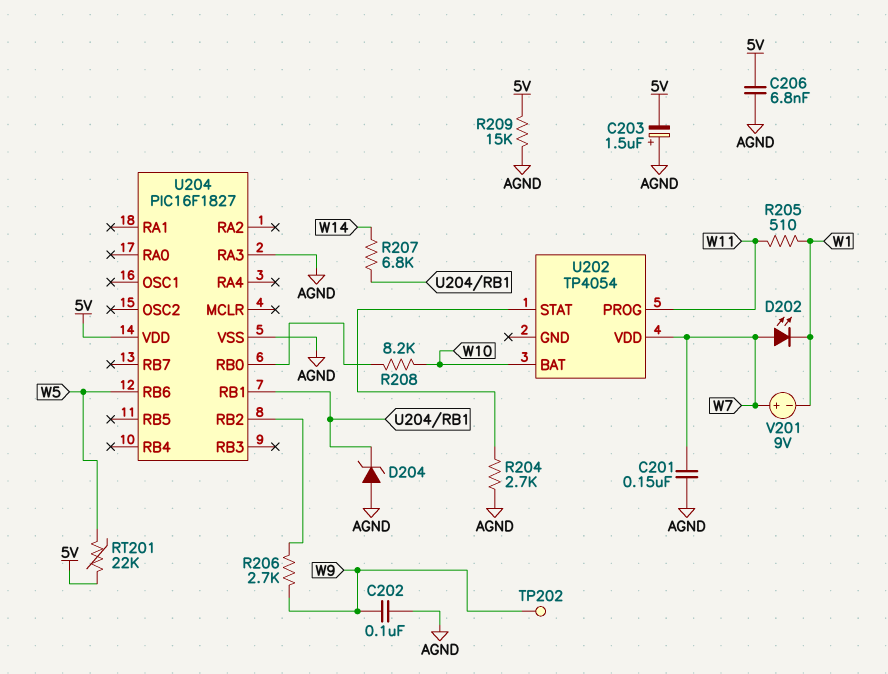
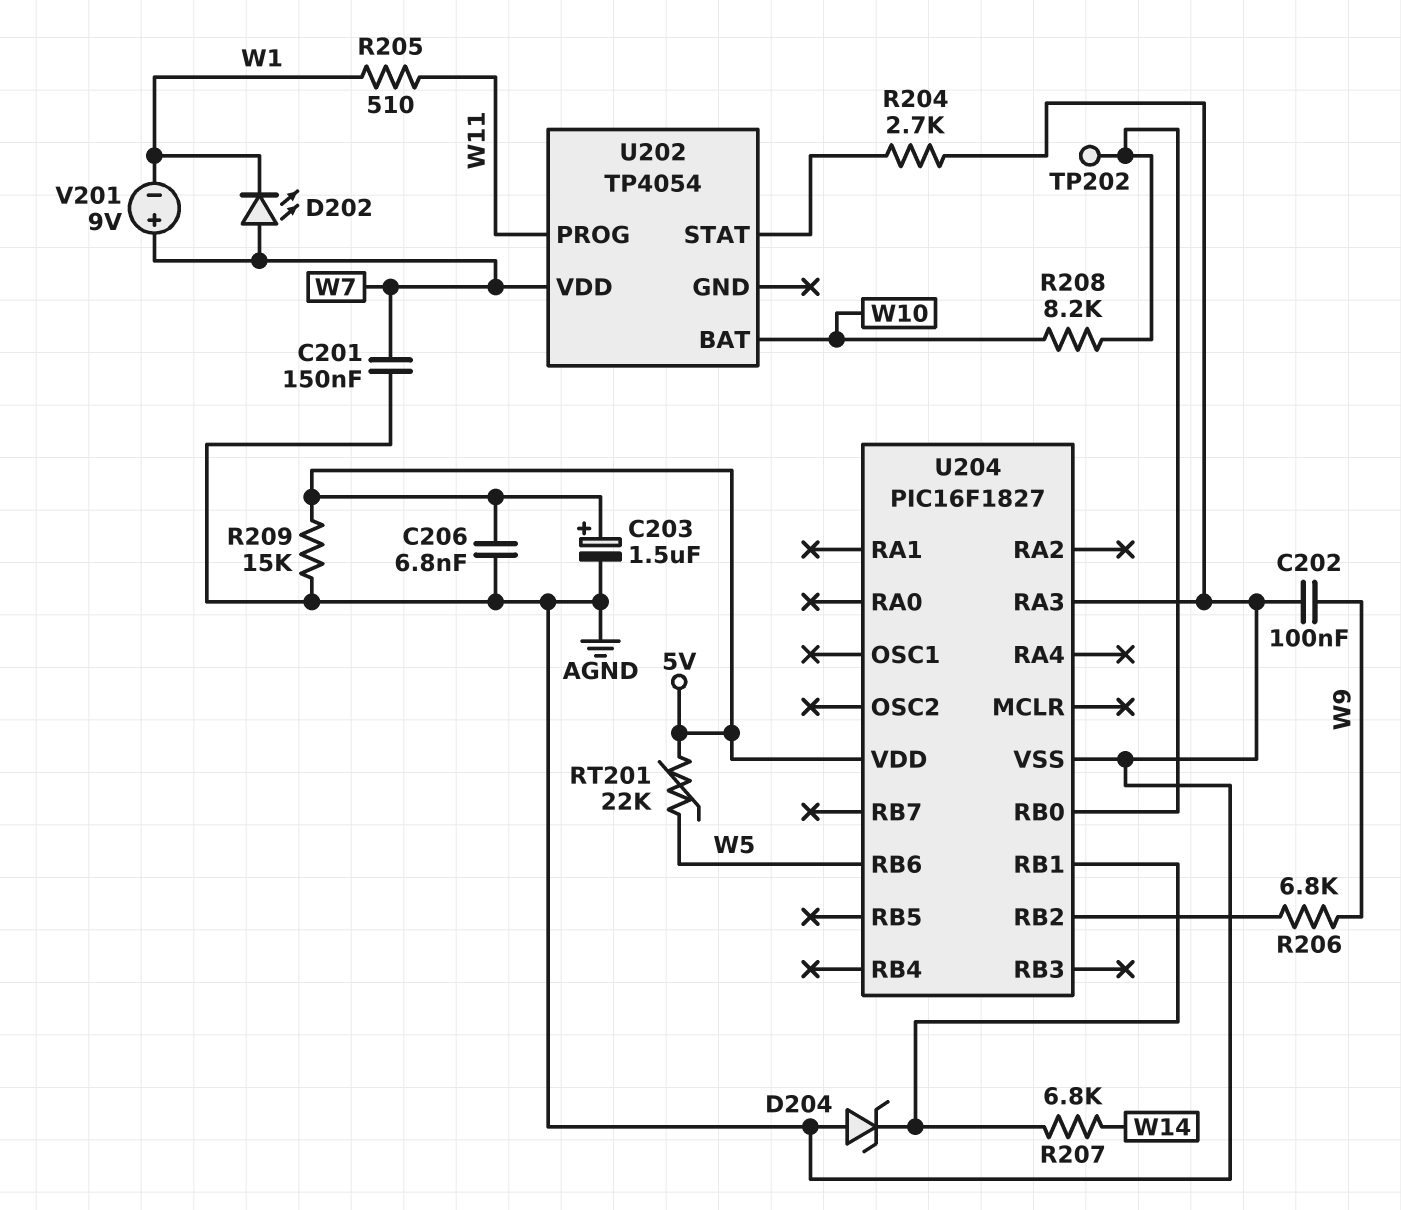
C203: 1.5uF (plus AGND, minus 5V) -> 1.5uF (plus 5V, minus AGND)
R206: 2.7k (U204/RB2, W9) -> 6.8k (U204/RB2, W9)
TP202: test point (W9) -> test point (U204/RB0)

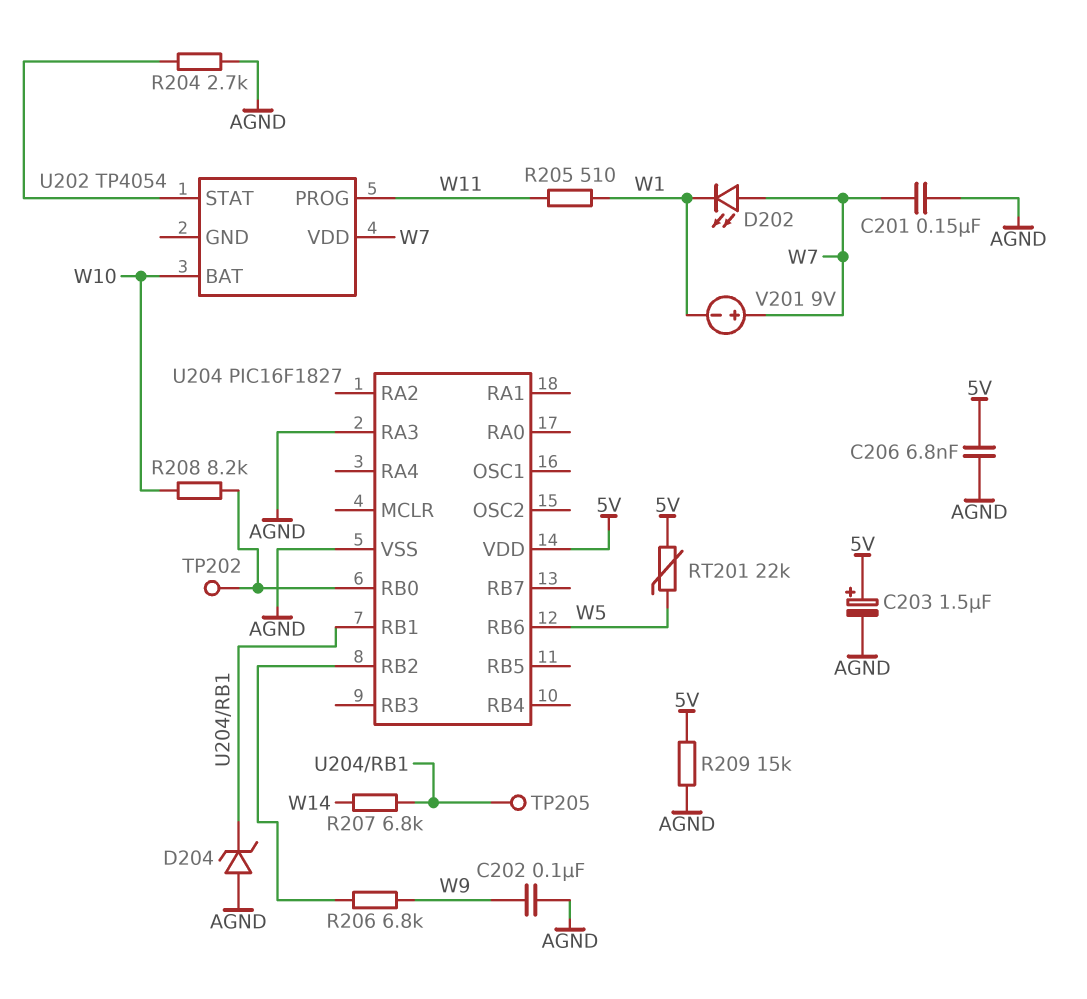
TP205: none -> test point (U204/RB1)

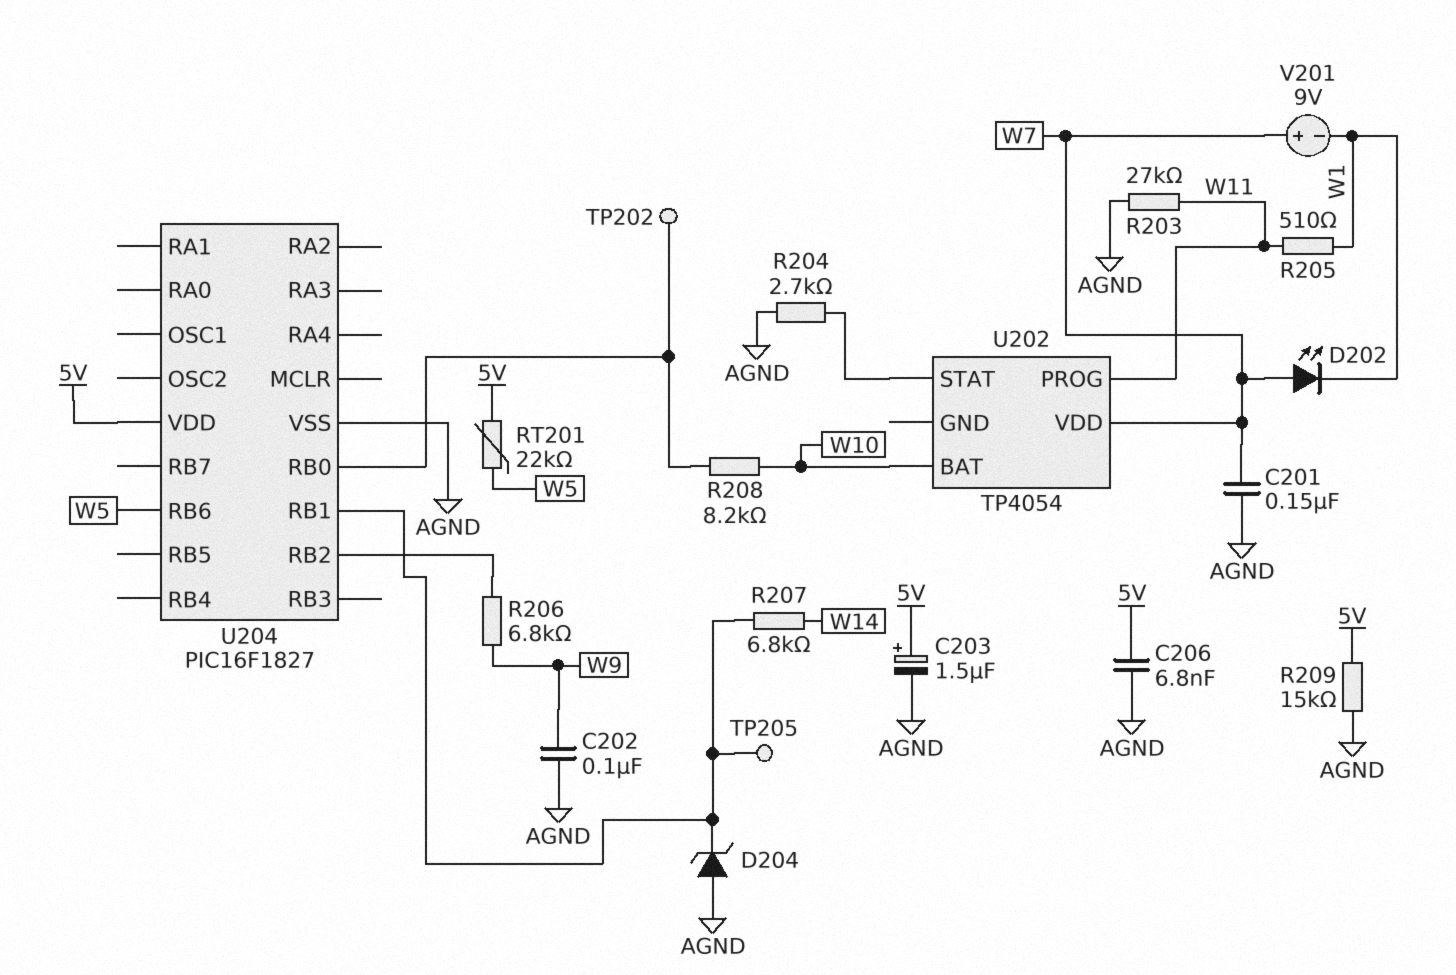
R203: none -> 27k (AGND, W11)
U204 pin RA3: AGND -> none

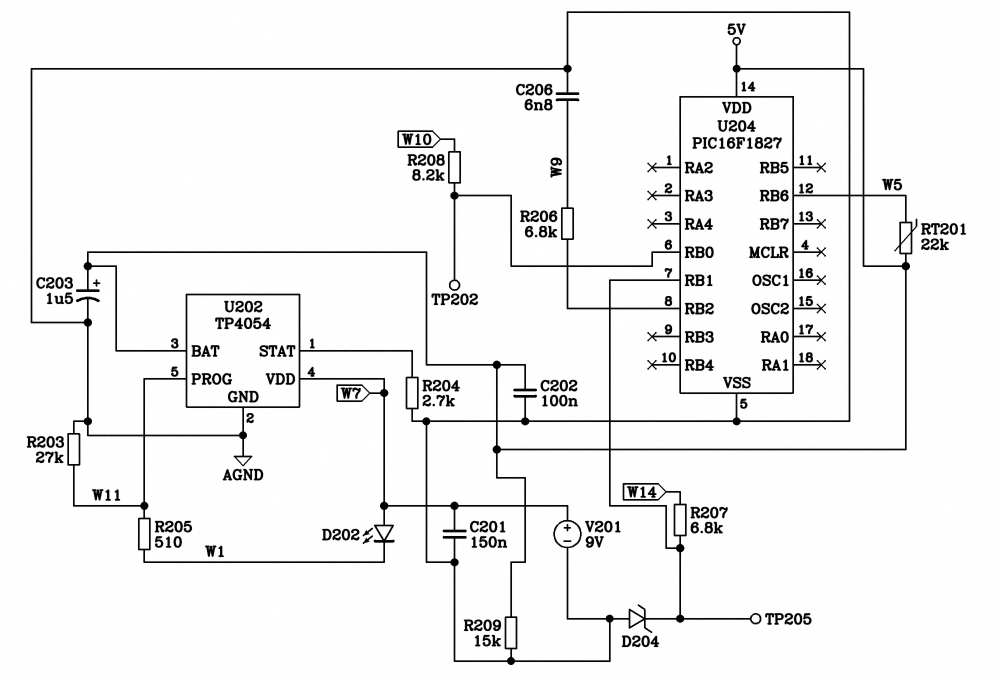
C202: 100nF (AGND, W9) -> 100nF (5V, AGND)
C206: 6.8nF (5V, AGND) -> 6.8nF (AGND, W9)
U202 pin BAT: W10 -> 5V
U202 pin GND: none -> AGND
V201: 9V (plus W7, minus W1) -> 9V (plus W7, minus AGND)

